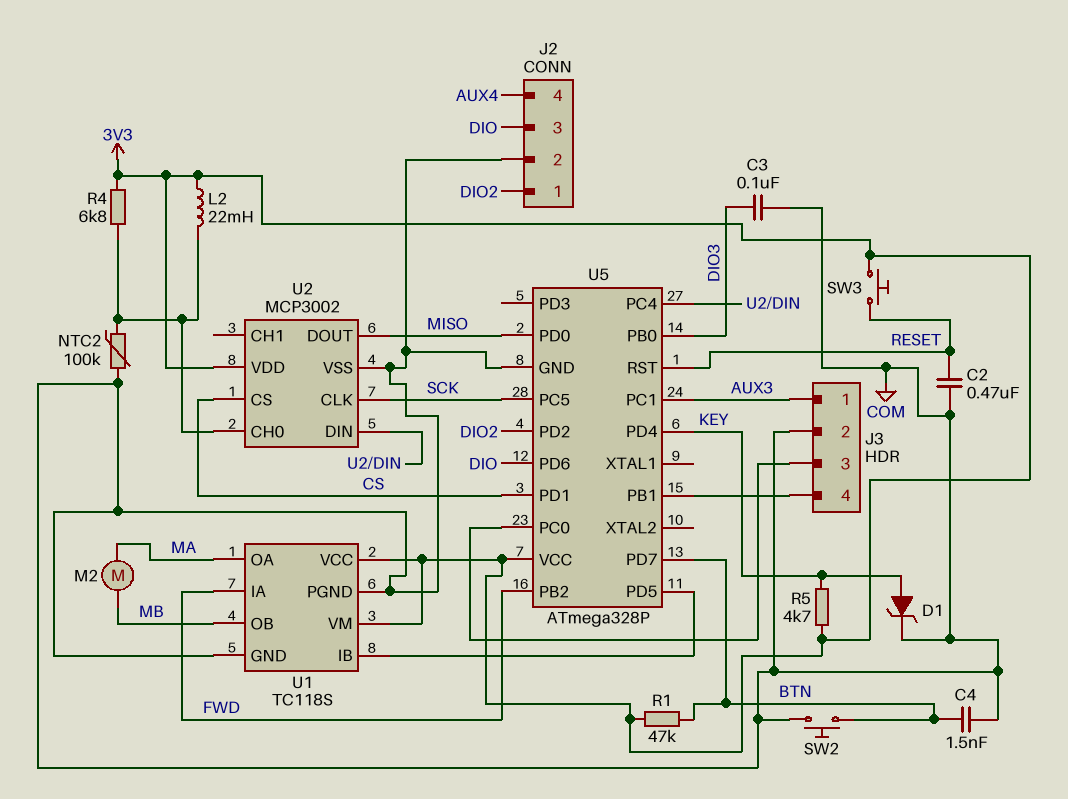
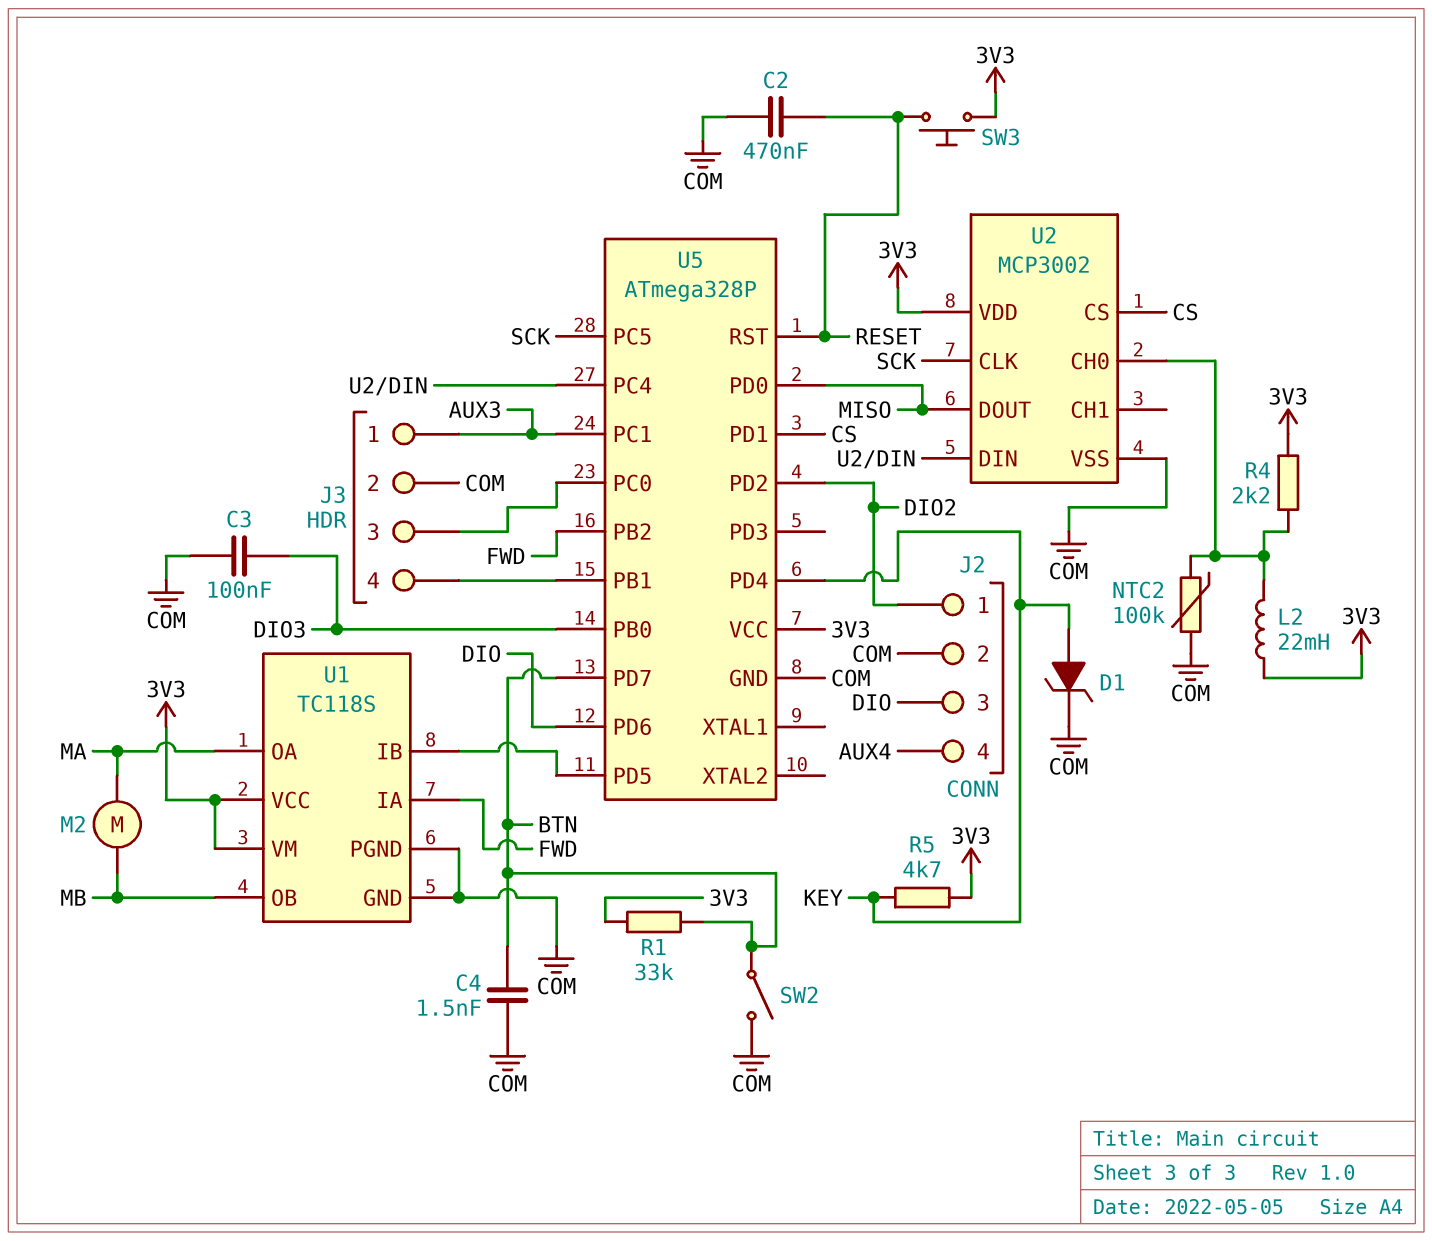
R1: 47k (3V3, BTN) -> 33k (3V3, BTN)
R4: 6.8k (3V3, U2/CH0) -> 2.2k (3V3, U2/CH0)
SW2: button (BTN, COM) -> switch (BTN, COM)

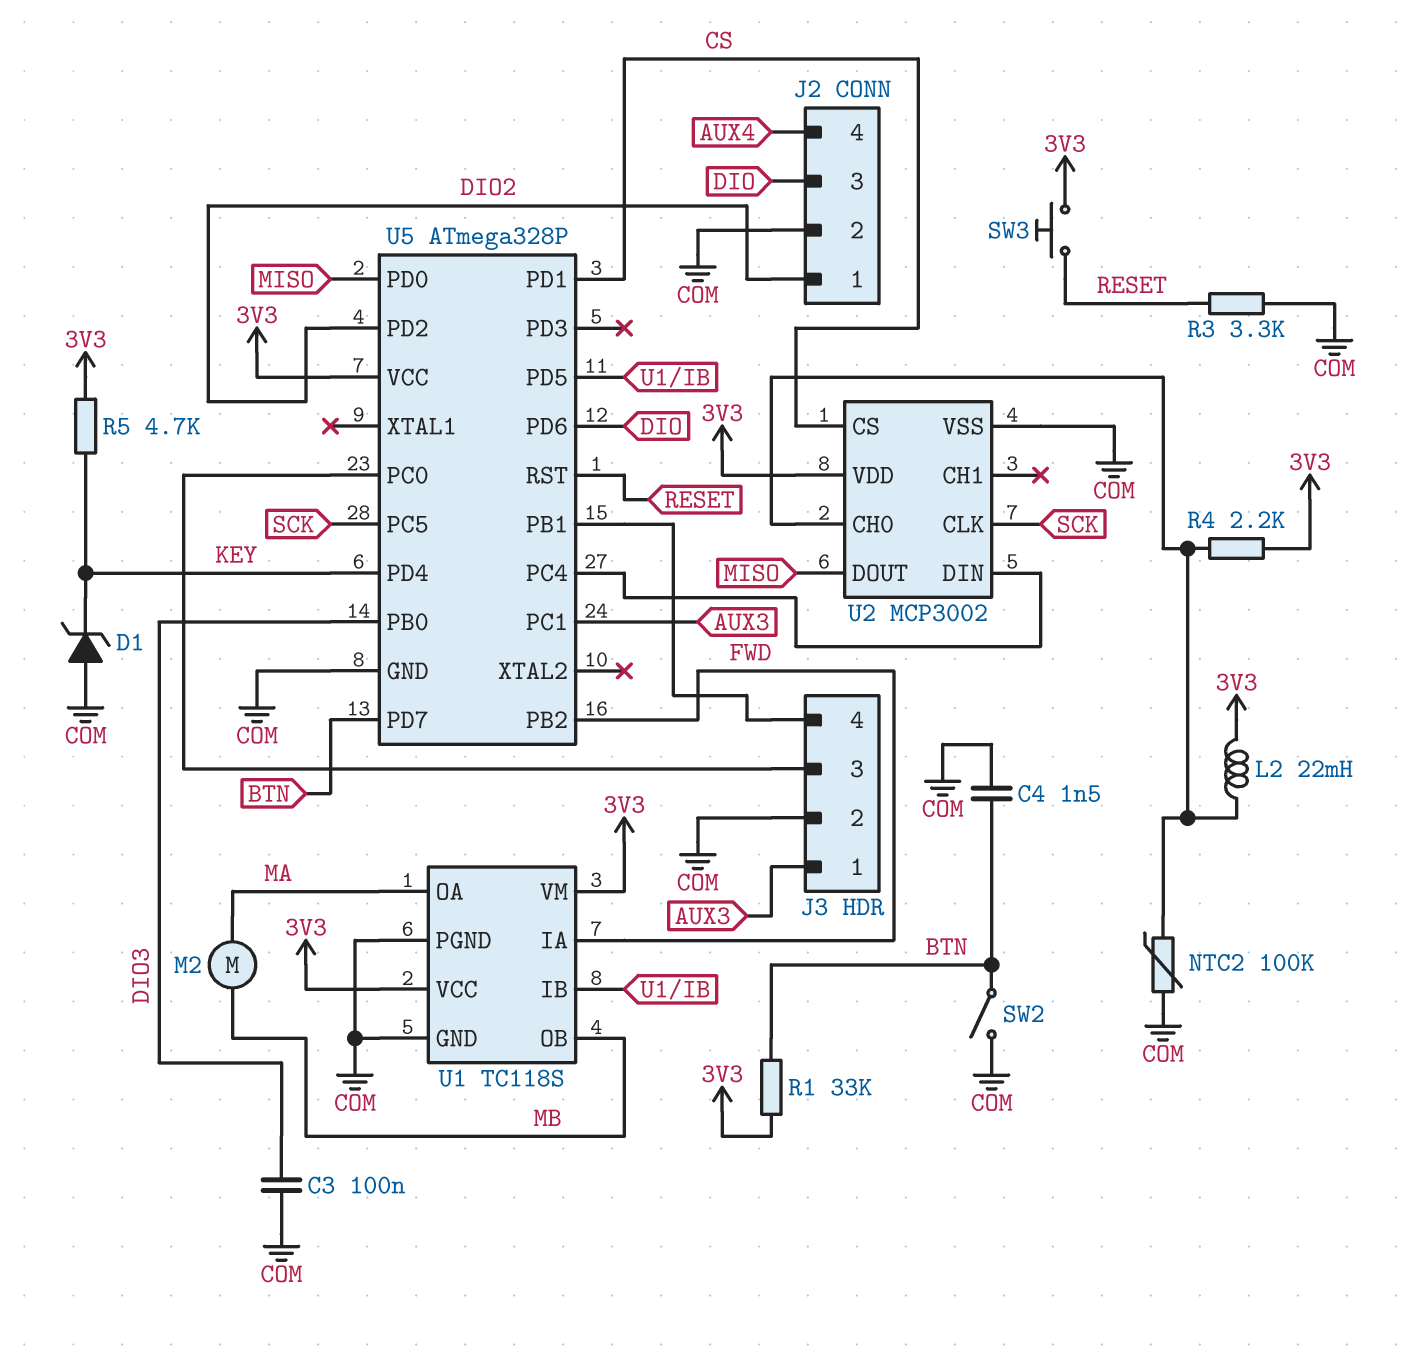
C2: 470nF (COM, RESET) -> none
D1: zener (A KEY, K COM) -> zener (A COM, K KEY)
R3: none -> 3.3k (COM, RESET)

